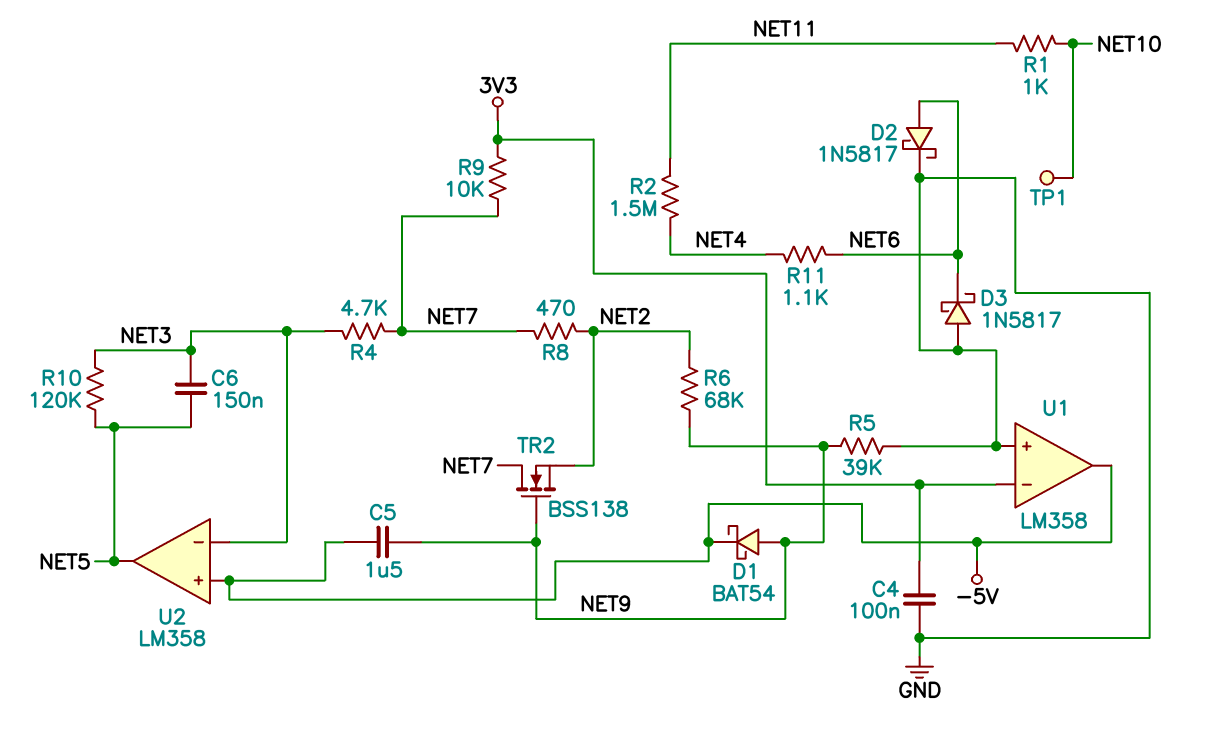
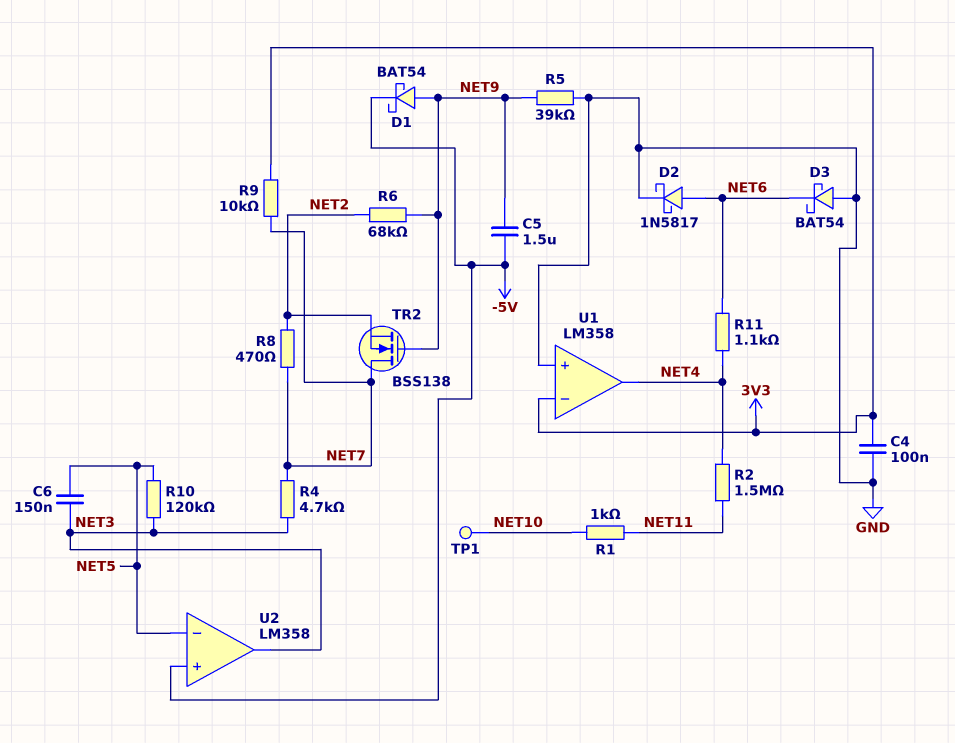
D3: schottky 1N5817 (A GND, K NET6) -> schottky BAT54 (A GND, K NET6)
U1 pin out: -5V -> NET4
U2 pin in-: NET3 -> NET5
U2 pin out: NET5 -> NET3

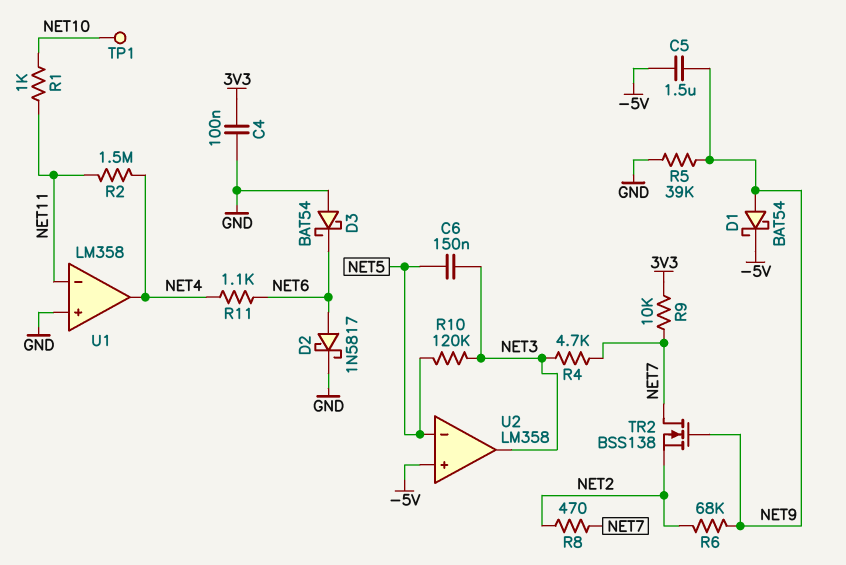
U1 pin in-: 3V3 -> NET11

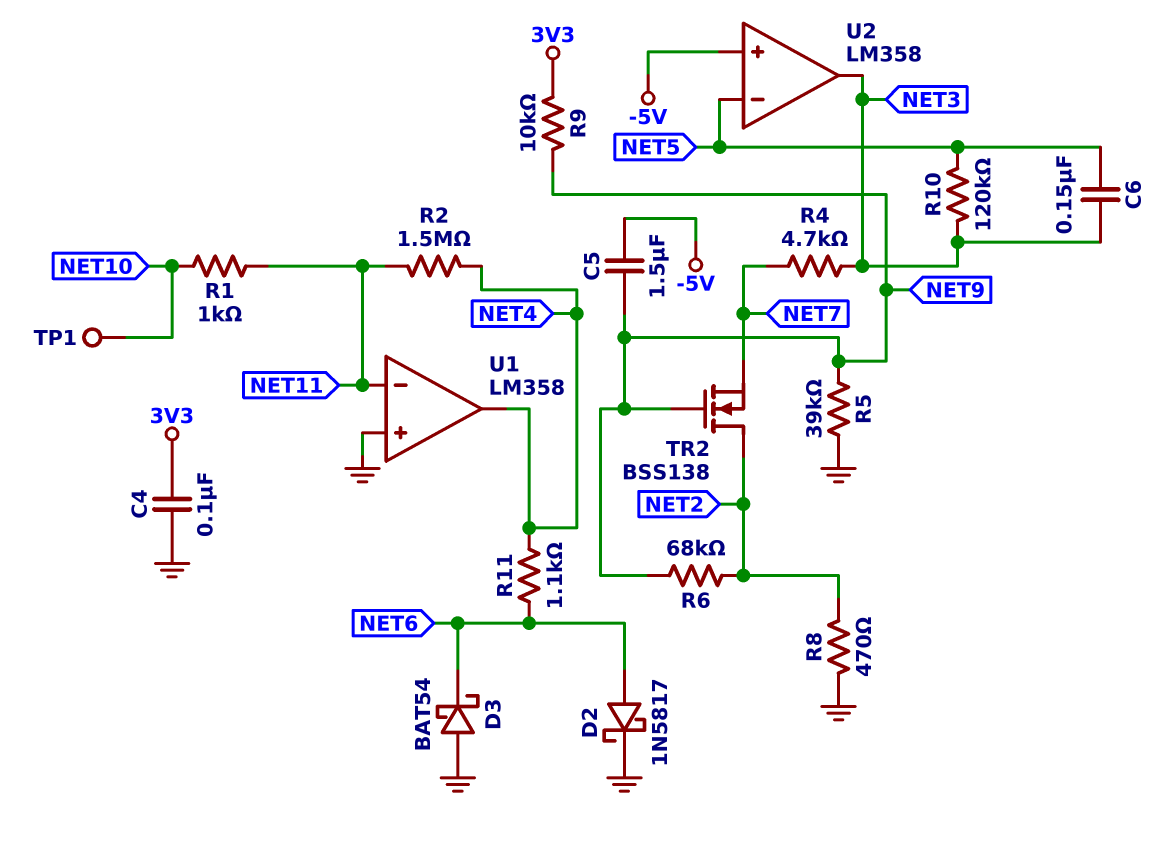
D1: schottky BAT54 (A NET9, K -5V) -> none
R8: 470 (NET2, NET7) -> 470 (GND, NET2)
R9: 10k (3V3, NET7) -> 10k (3V3, NET9)
TR2: NMOS BSS138 (G NET9, D NET7, S NET2) -> NMOS BSS138 (G NET9, D NET2, S NET7)

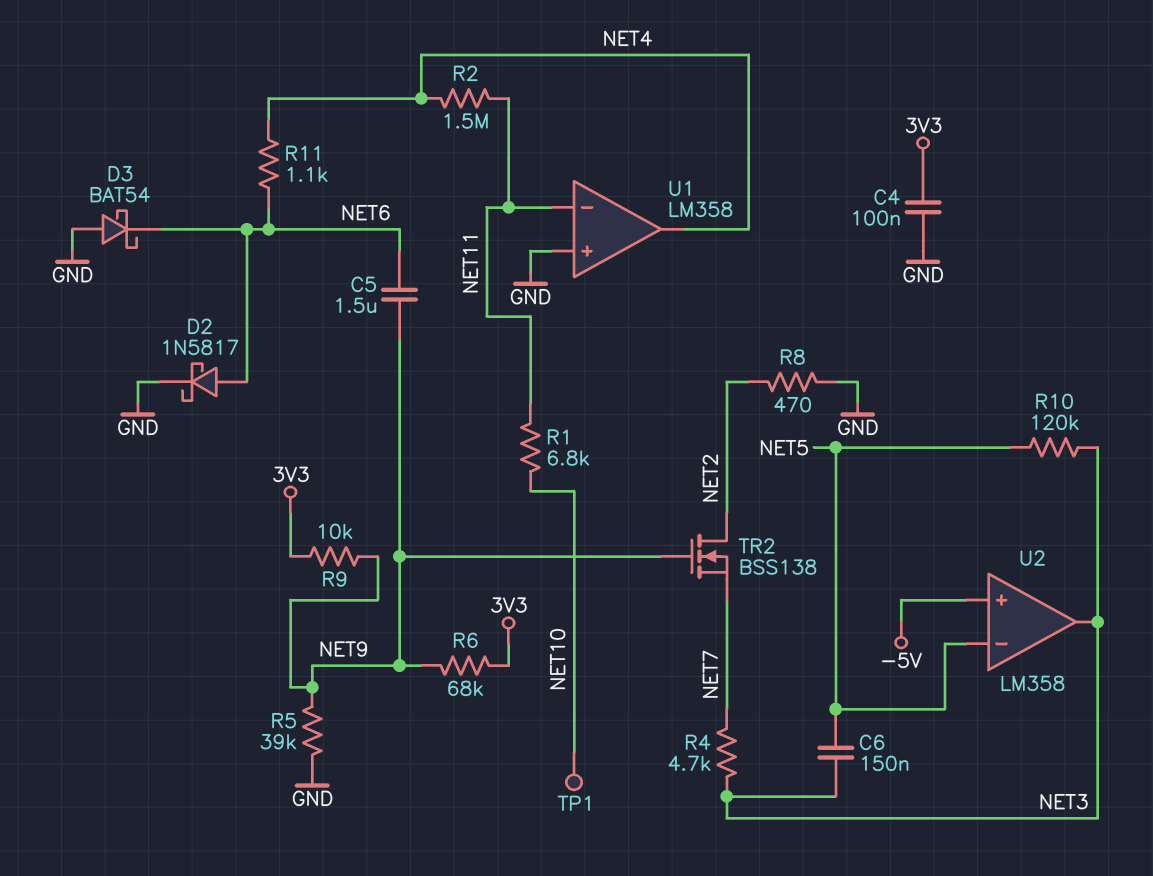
C5: 1.5uF (-5V, NET9) -> 1.5uF (NET6, NET9)
R1: 1k (NET10, NET11) -> 6.8k (NET10, NET11)
R6: 68k (NET2, NET9) -> 68k (3V3, NET9)

